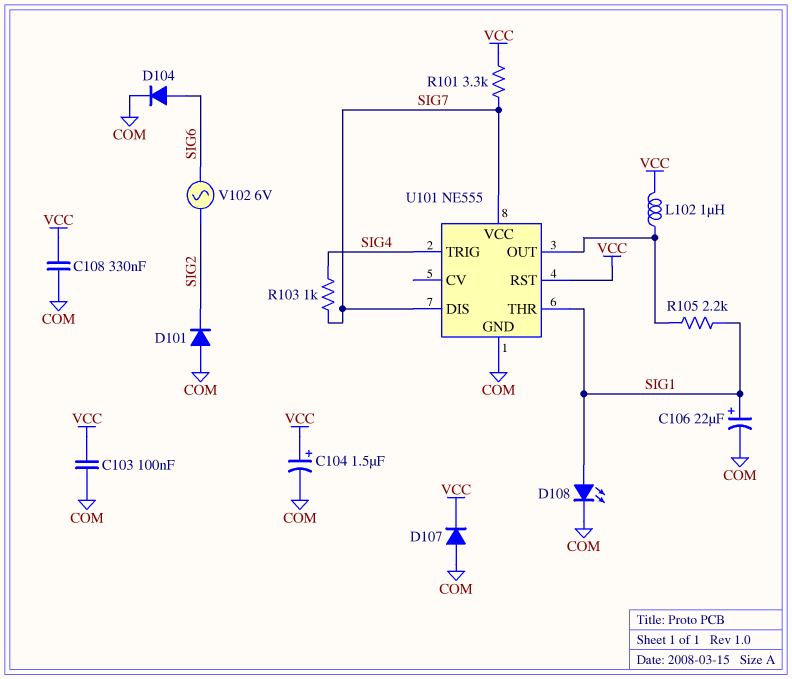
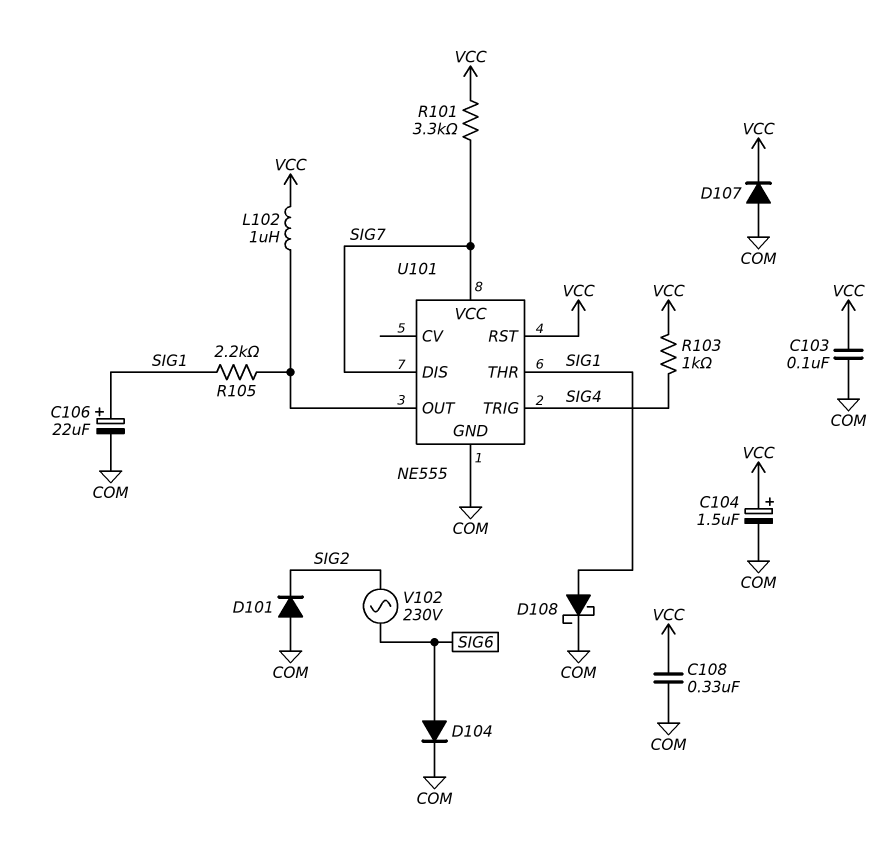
D108: LED (A SIG1, K COM) -> schottky (A SIG1, K COM)
R103: 1k (SIG4, SIG7) -> 1k (SIG4, VCC)
V102: AC 6V (SIG2, SIG6) -> AC 230V (SIG2, SIG6)

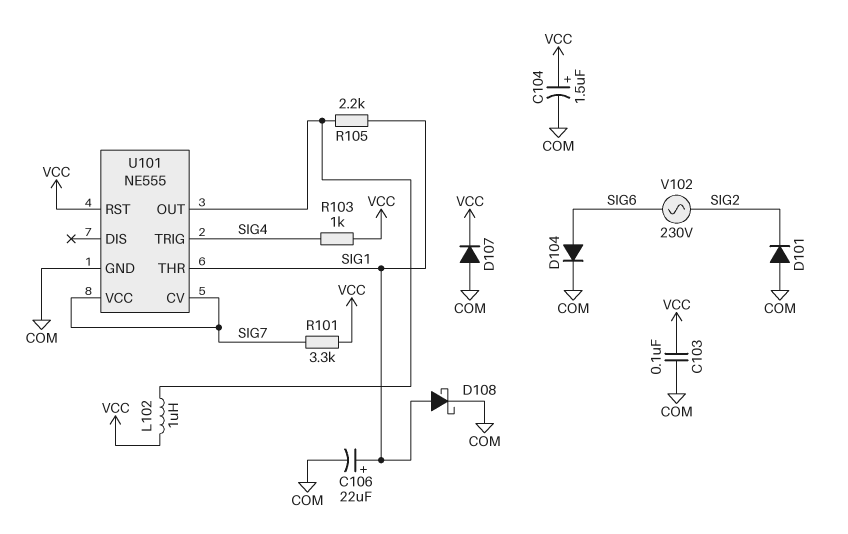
C108: 330nF (COM, VCC) -> none
U101 pin CV: none -> SIG7
U101 pin DIS: SIG7 -> none

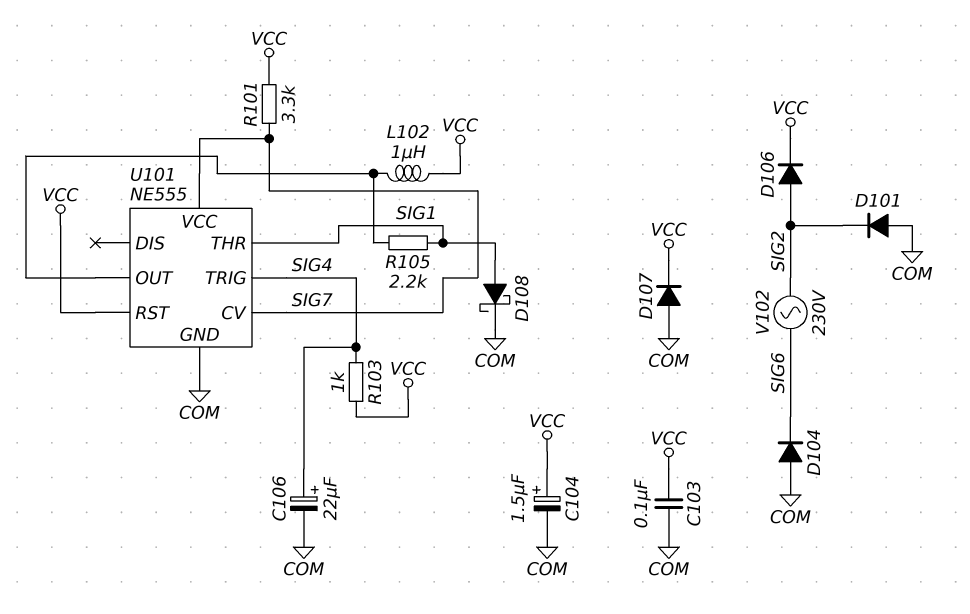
C106: 22uF (plus SIG1, minus COM) -> 22uF (plus SIG4, minus COM)
D104: diode (A SIG6, K COM) -> diode (A COM, K SIG6)
D106: none -> diode (A SIG2, K VCC)

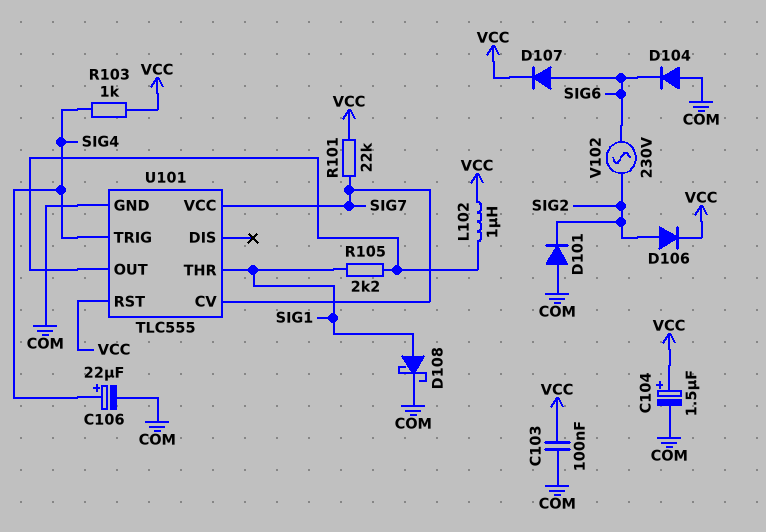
D107: diode (A COM, K VCC) -> diode (A SIG6, K VCC)
R101: 3.3k (SIG7, VCC) -> 22k (SIG7, VCC)
U101: NE555 -> TLC555

